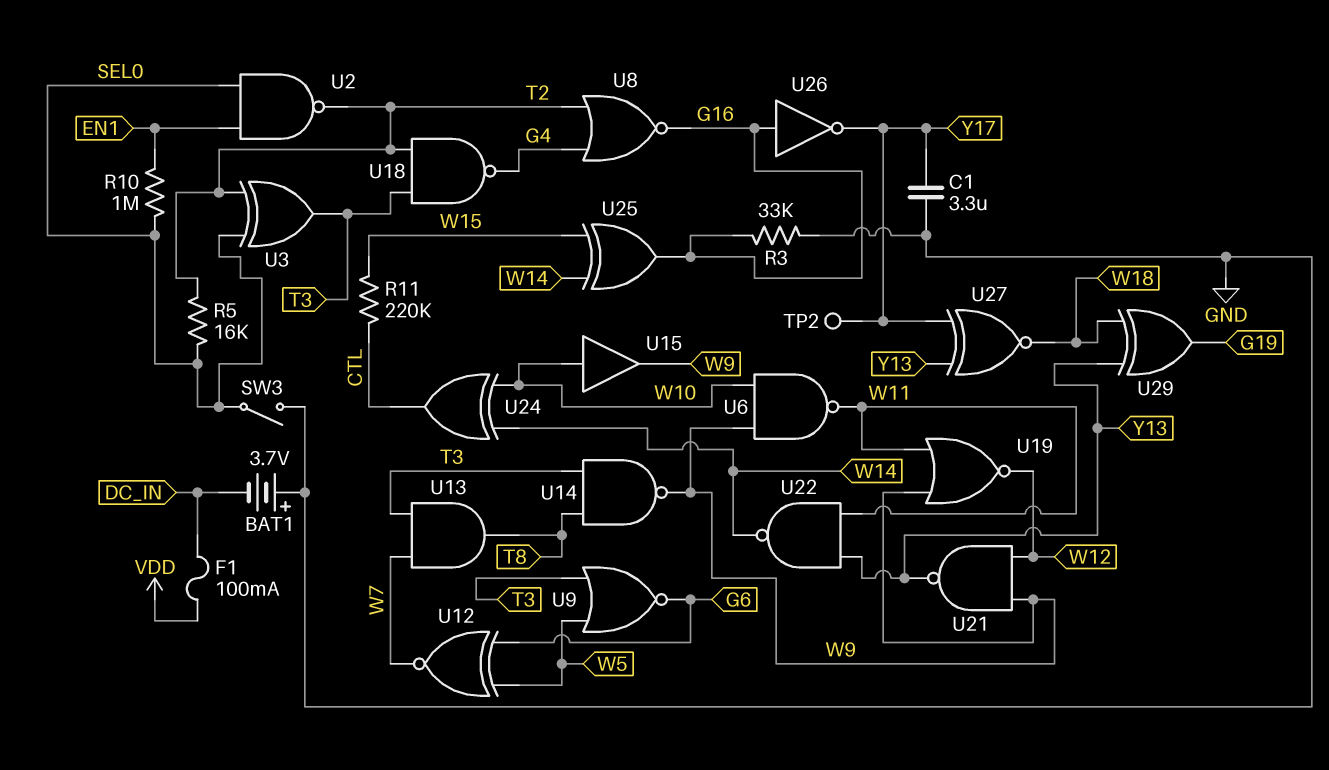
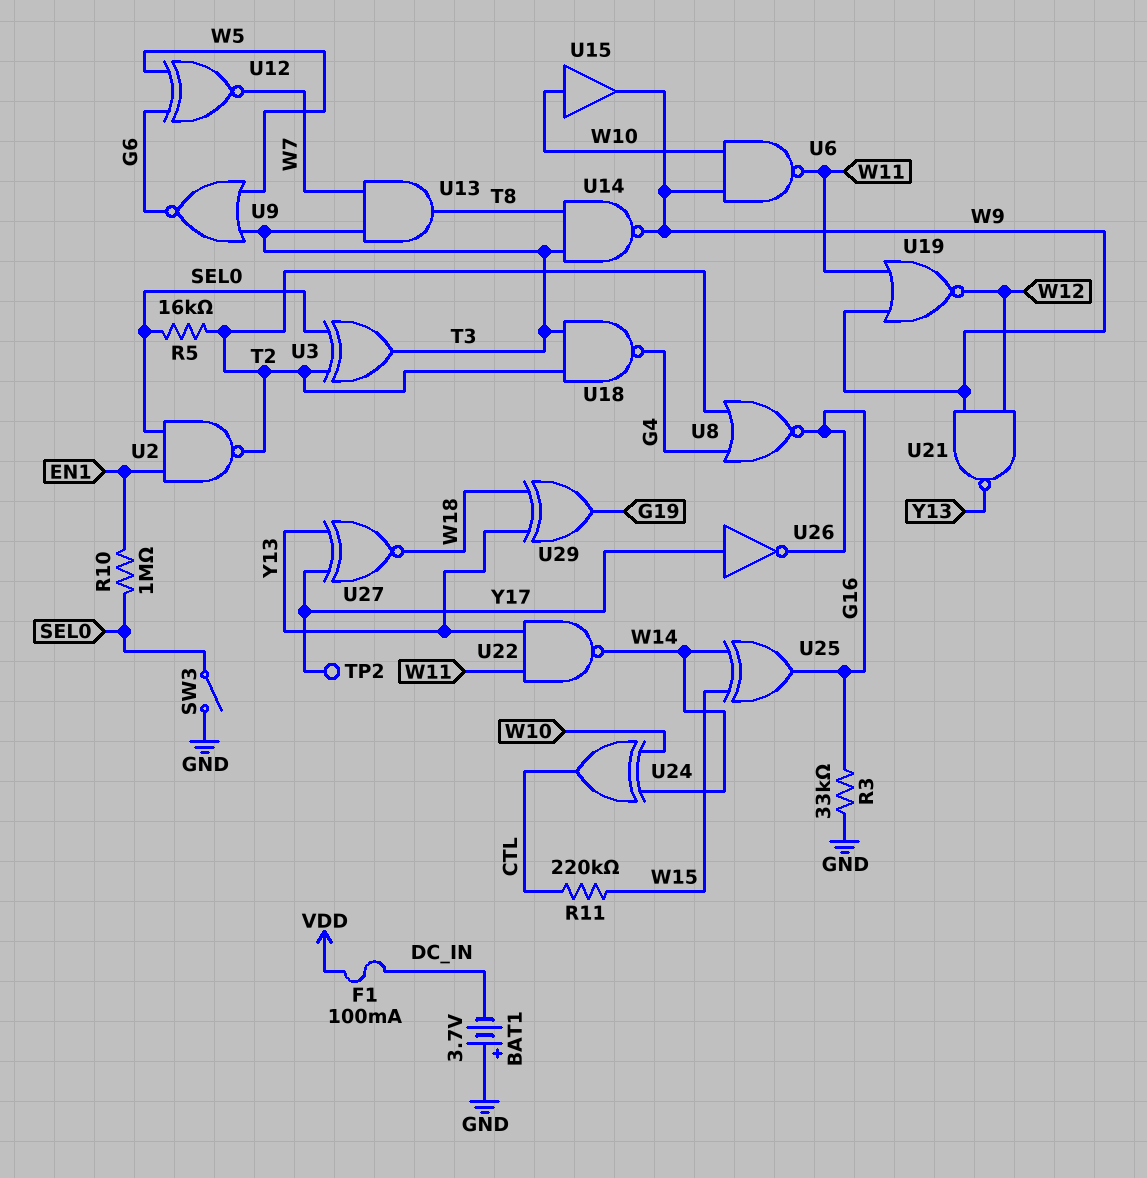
C1: 3.3uF (GND, Y17) -> none
U26: NOT (in G16, out Y17) -> NOT (in Y17, out G16)

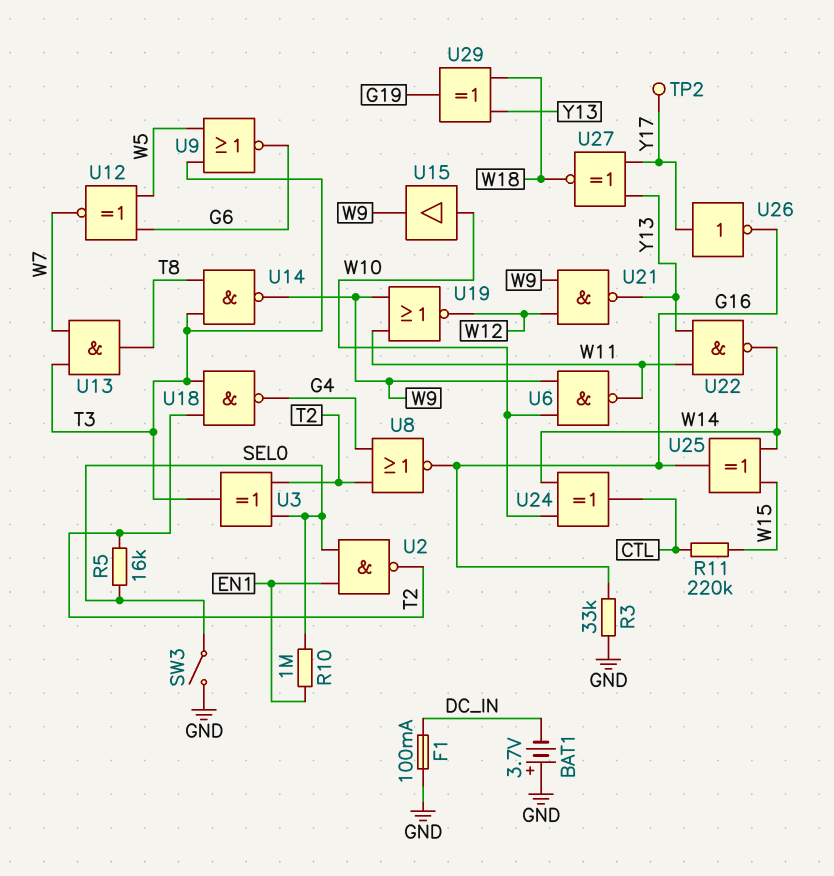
F1: 100mA (DC_IN, VDD) -> 100mA (DC_IN, GND)

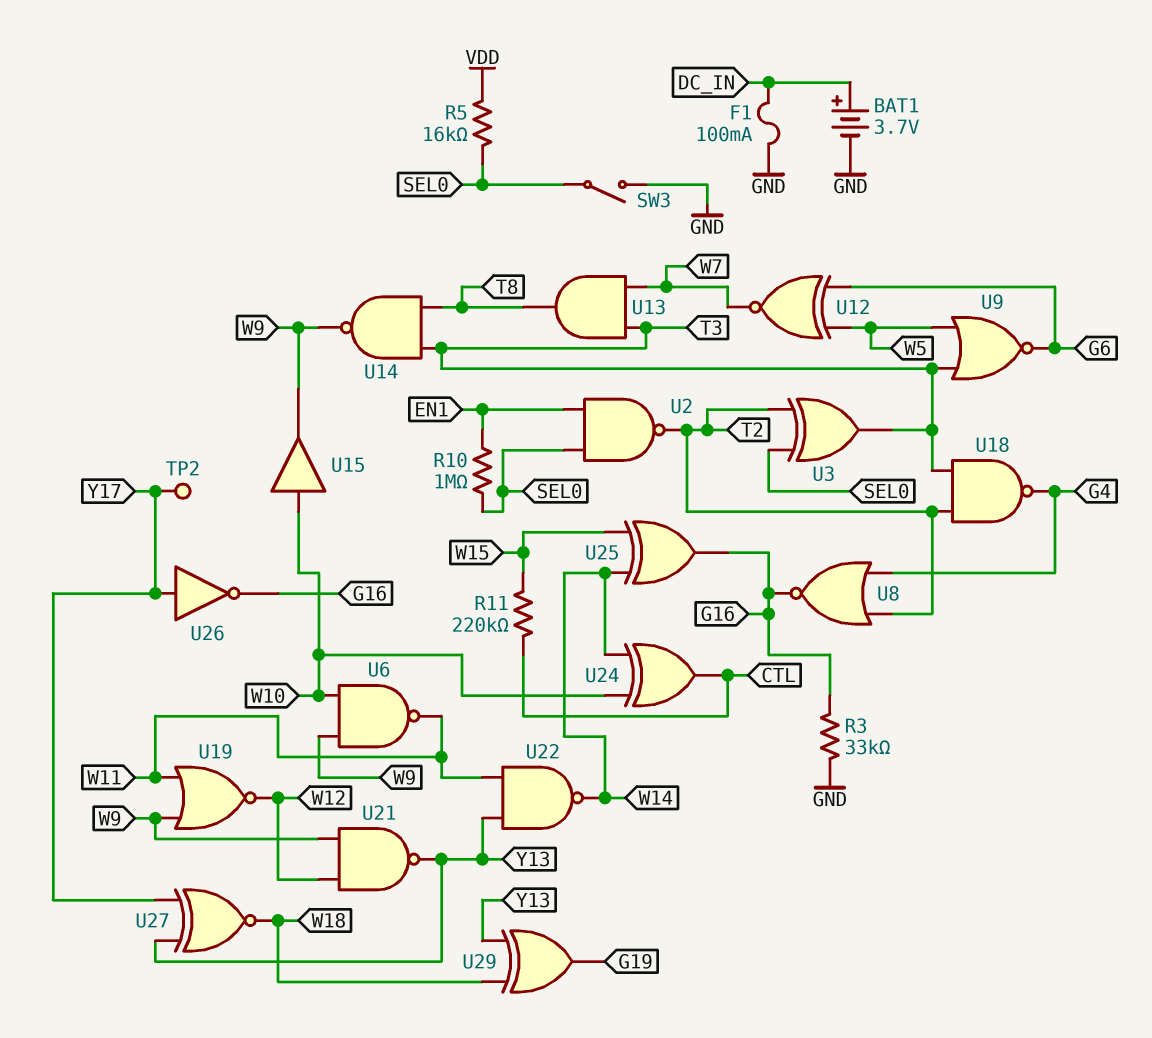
BAT1: 3.7V (plus GND, minus DC_IN) -> 3.7V (plus DC_IN, minus GND)
R5: 16k (SEL0, T2) -> 16k (SEL0, VDD)

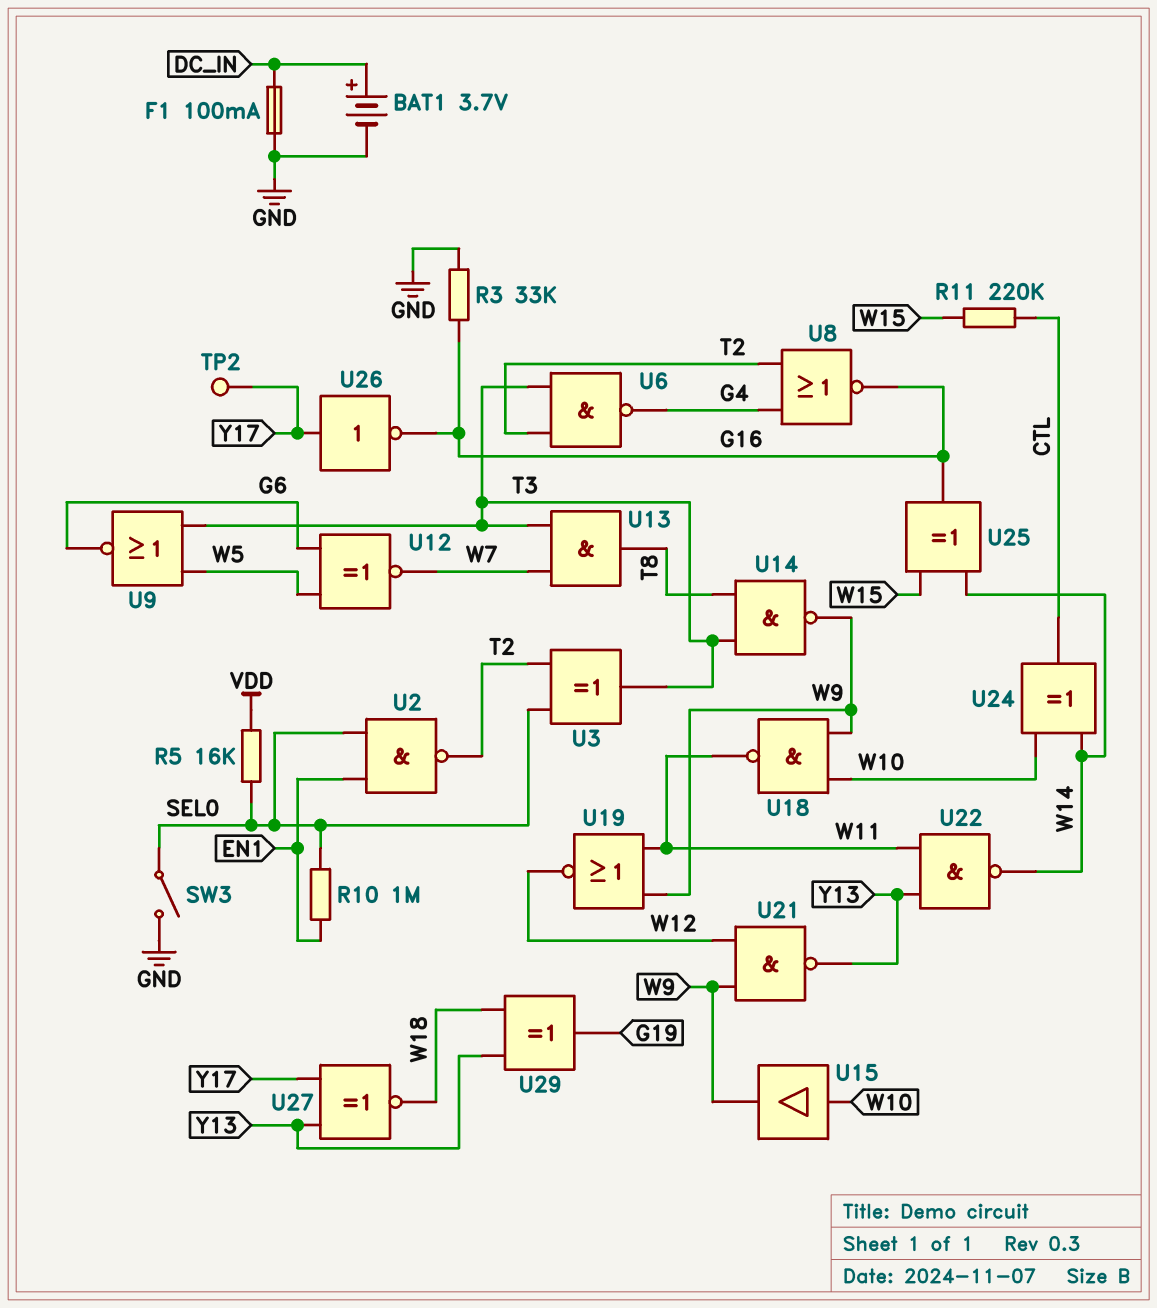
U6: NAND (in W9, in W10, out W11) -> NAND (in T2, in T3, out G4)
U18: NAND (in T2, in T3, out G4) -> NAND (in W9, in W10, out W11)

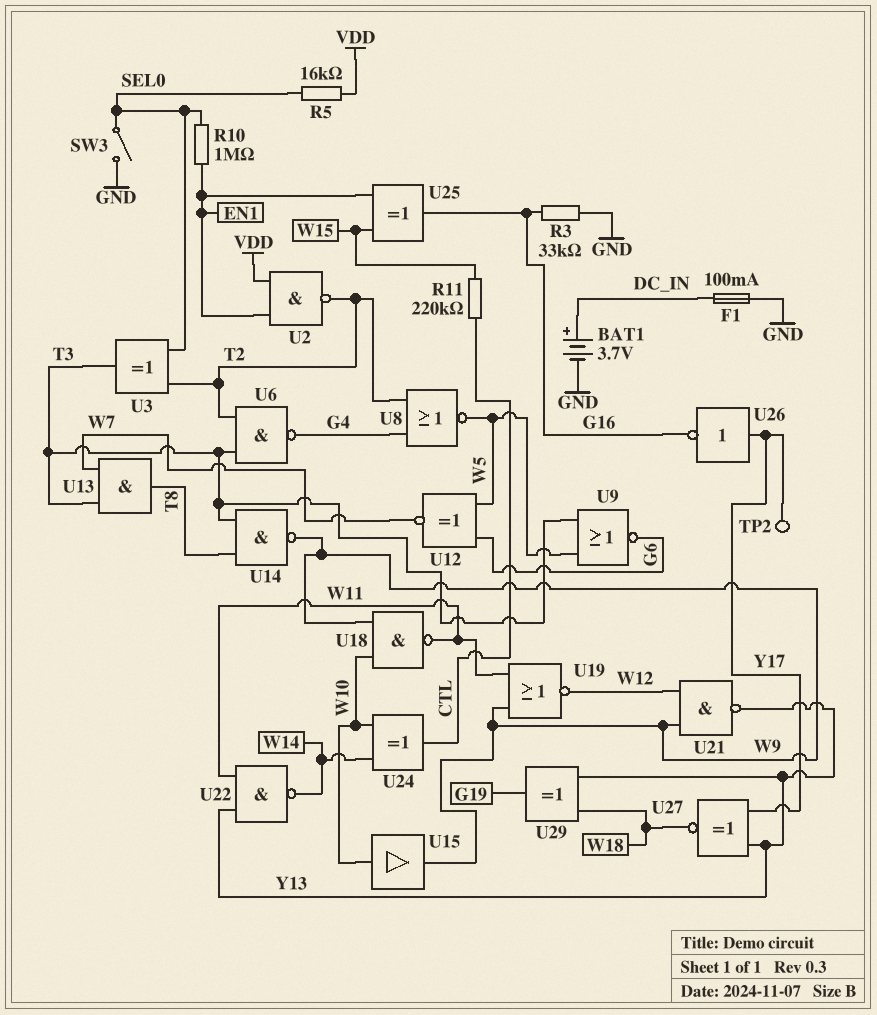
U2: NAND (in EN1, in SEL0, out T2) -> NAND (in EN1, in VDD, out T2)
U8: NOR (in G4, in T2, out G16) -> NOR (in G4, in T2, out W5)
U25: XOR (in W14, in W15, out G16) -> XOR (in EN1, in W15, out G16)

